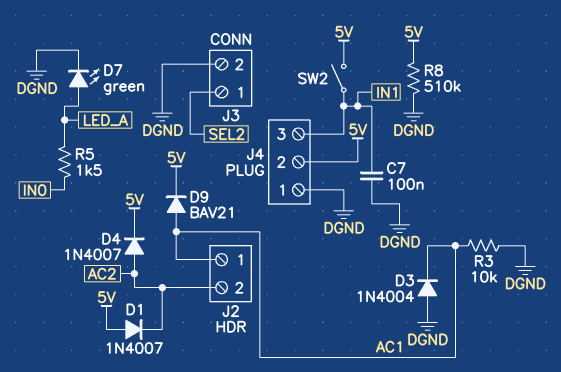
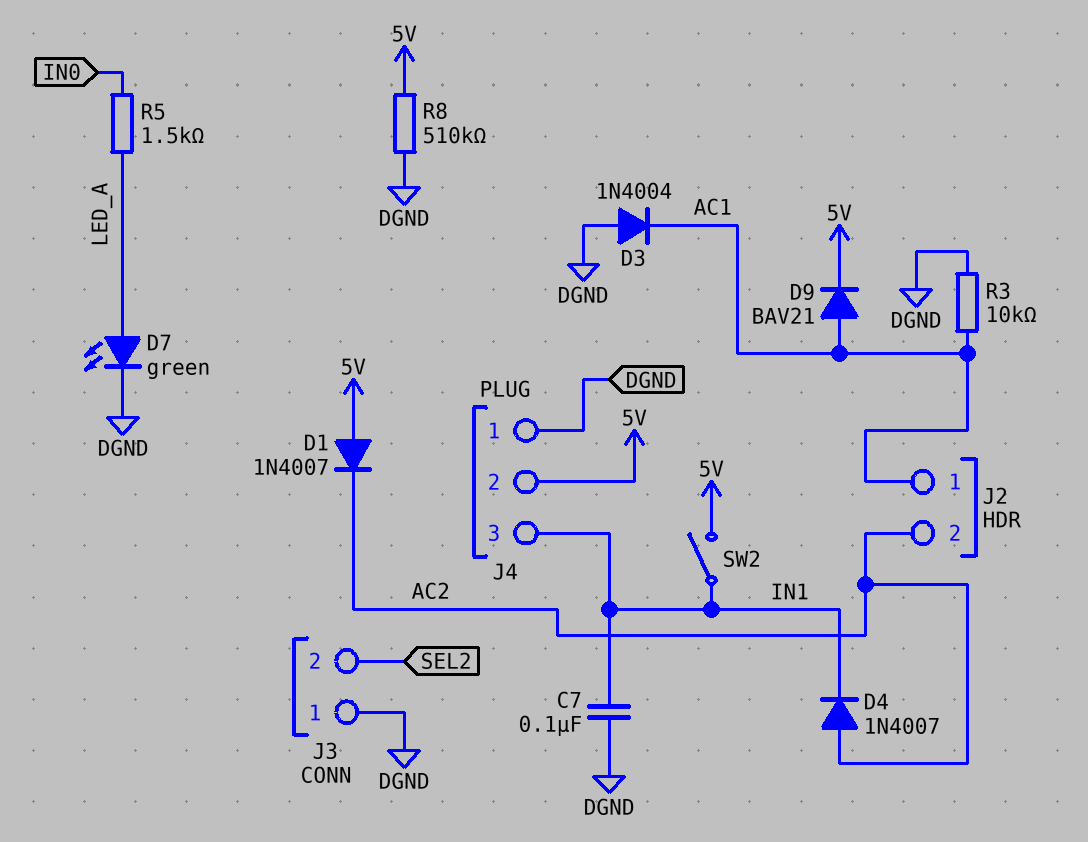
D4: diode 1N4007 (A AC2, K 5V) -> diode 1N4007 (A AC2, K IN1)
J3 pin 1: SEL2 -> DGND
J3 pin 2: DGND -> SEL2

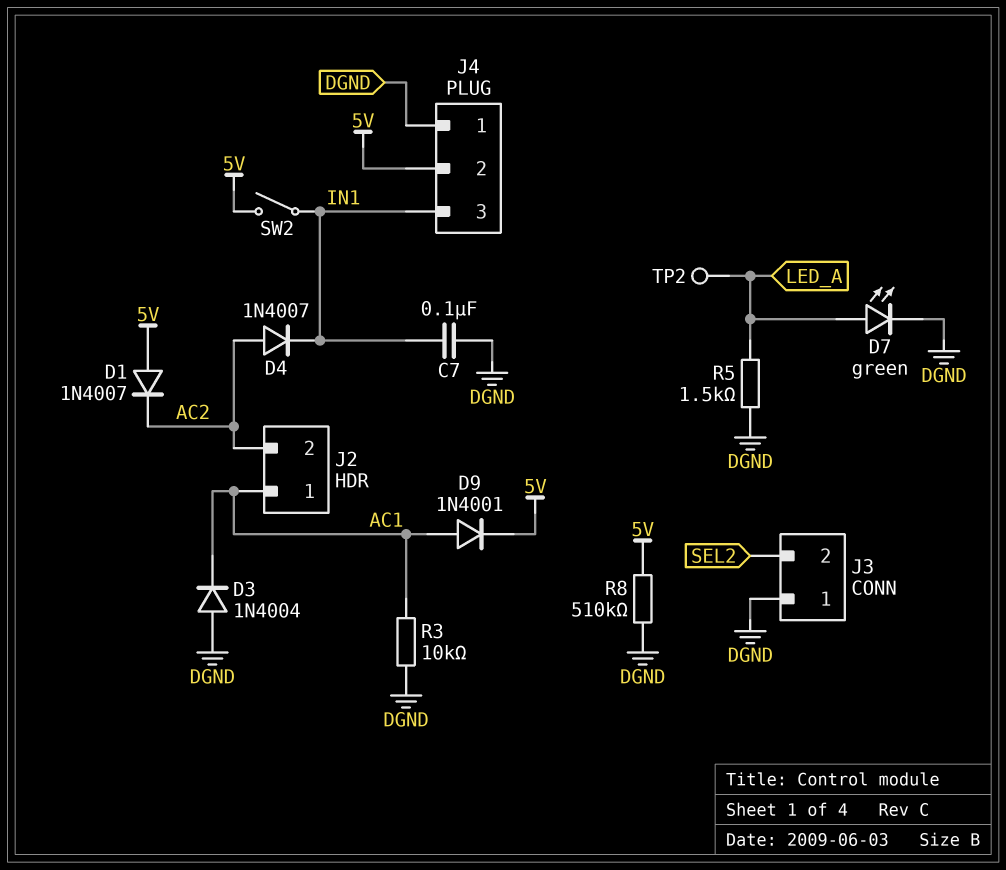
D9: diode BAV21 (A AC1, K 5V) -> diode 1N4001 (A AC1, K 5V)
R5: 1.5k (IN0, LED_A) -> 1.5k (DGND, LED_A)
TP2: none -> test point (LED_A)

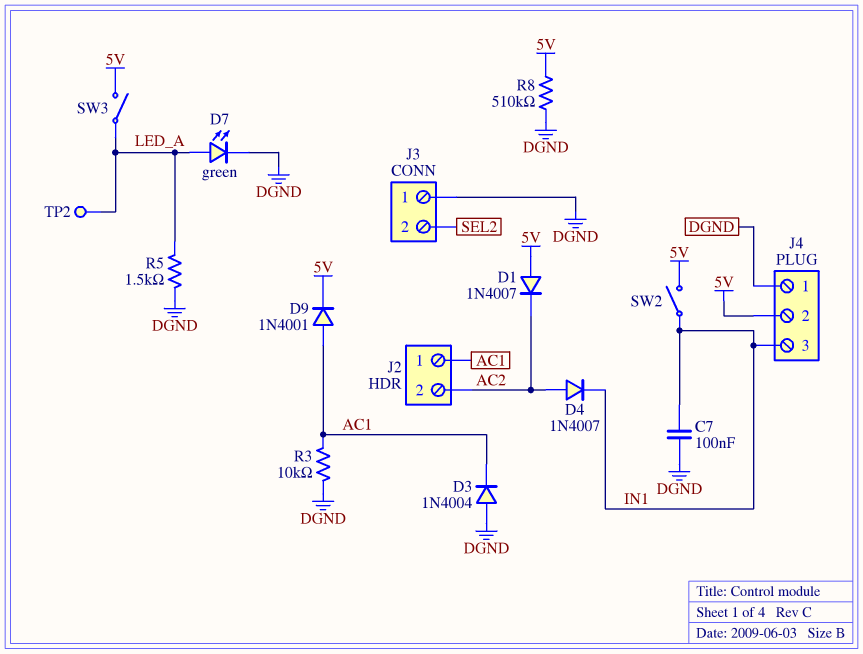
SW3: none -> switch (5V, LED_A)

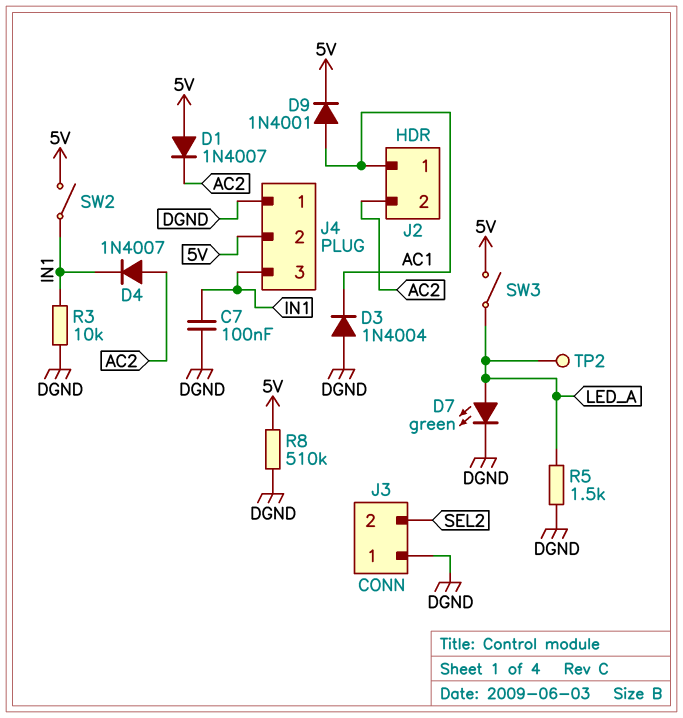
R3: 10k (AC1, DGND) -> 10k (DGND, IN1)

